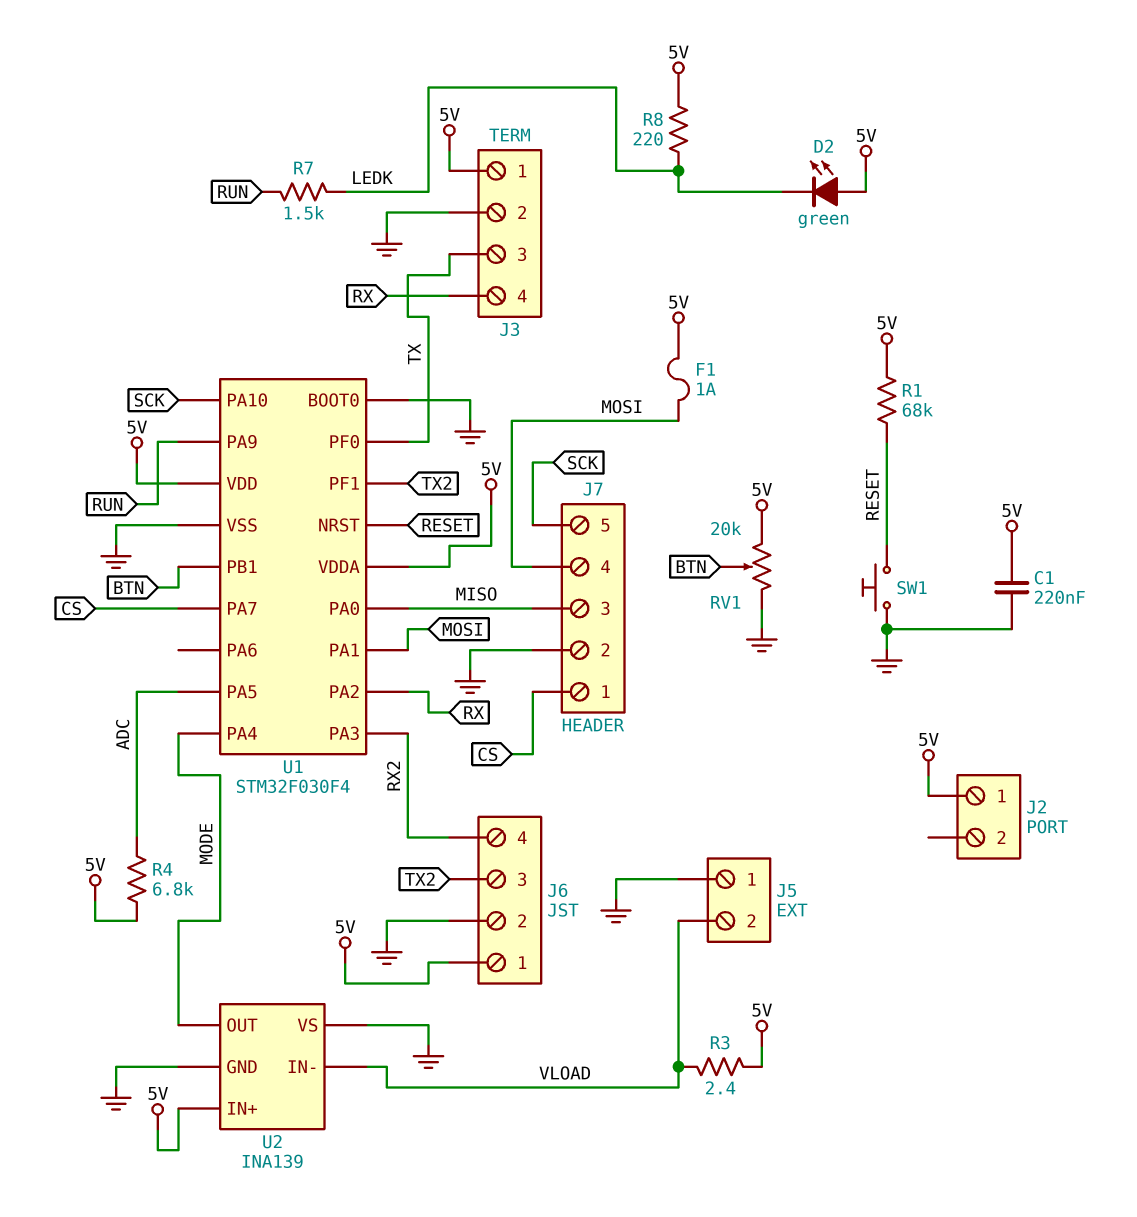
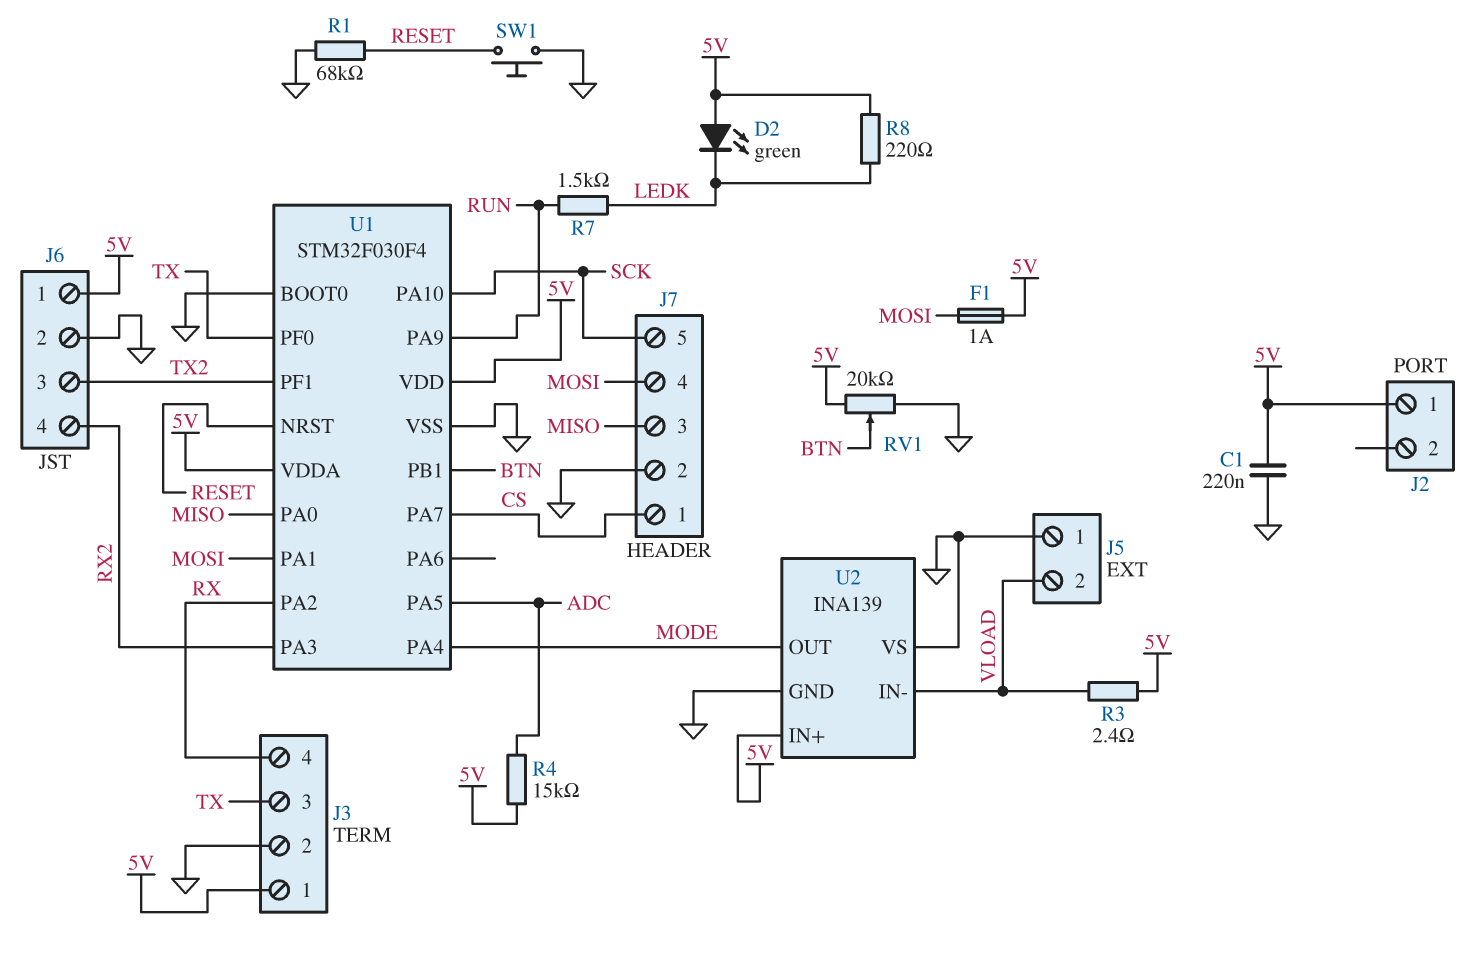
R1: 68k (5V, RESET) -> 68k (GND, RESET)
R4: 6.8k (5V, ADC) -> 15k (5V, ADC)

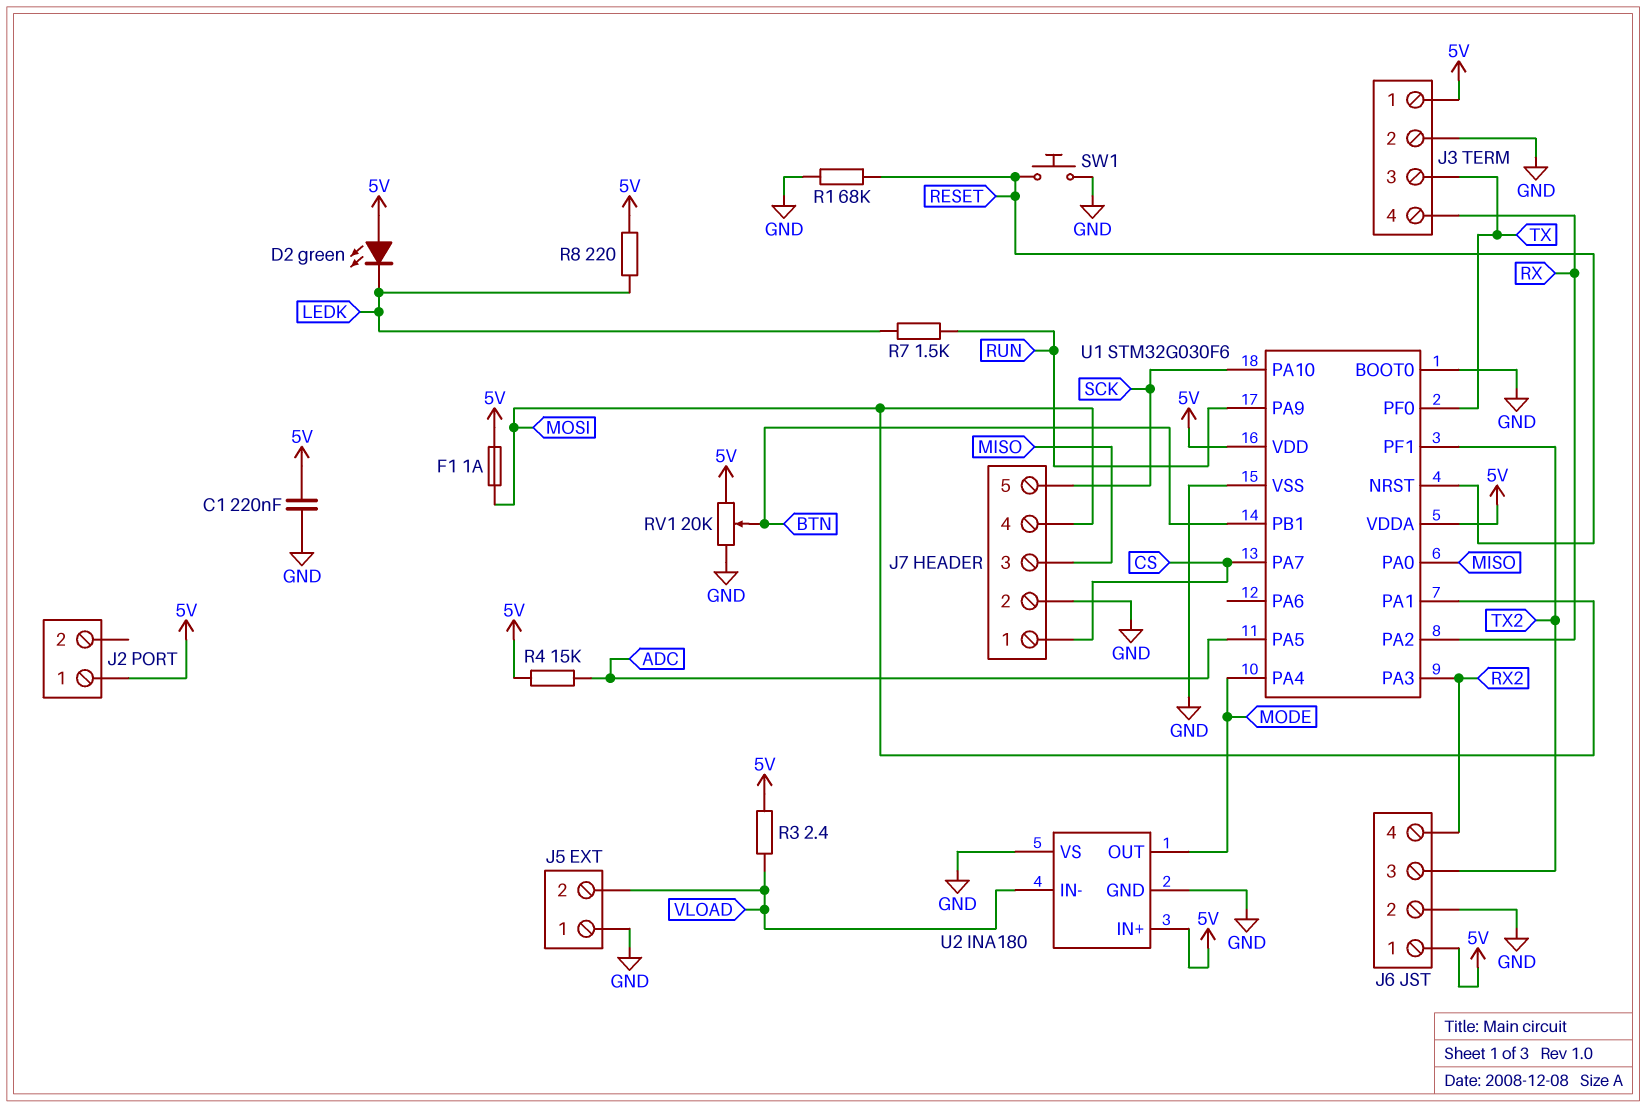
U1: STM32F030F4 -> STM32G030F6
U2: INA139 -> INA180

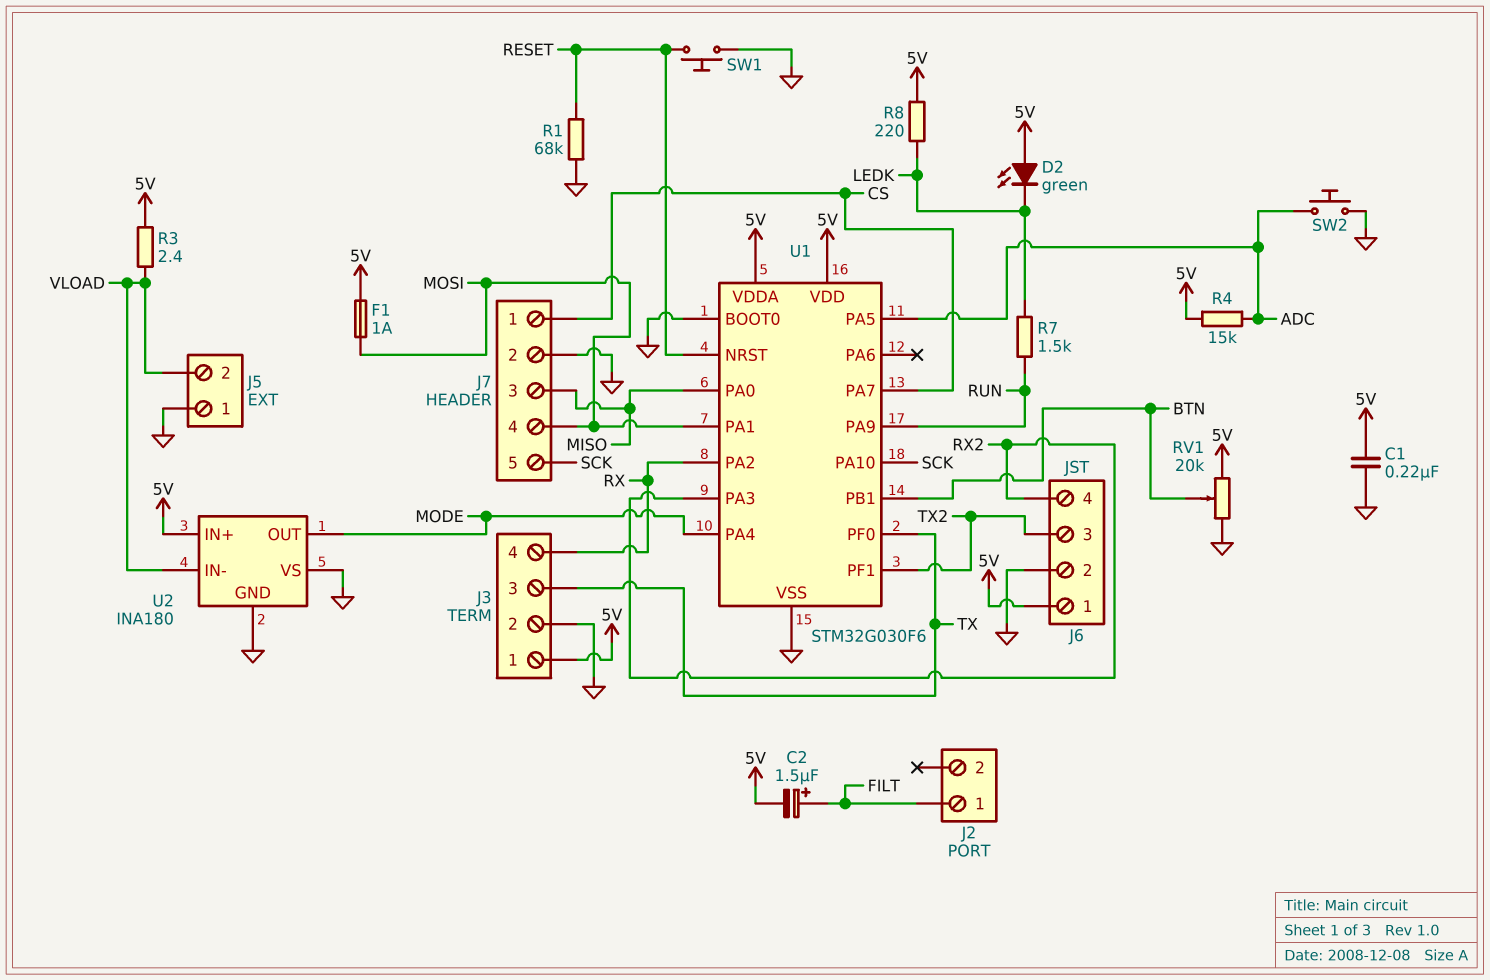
C2: none -> 1.5uF (plus FILT, minus 5V)
J2 pin 1: 5V -> FILT
SW2: none -> button (ADC, GND)

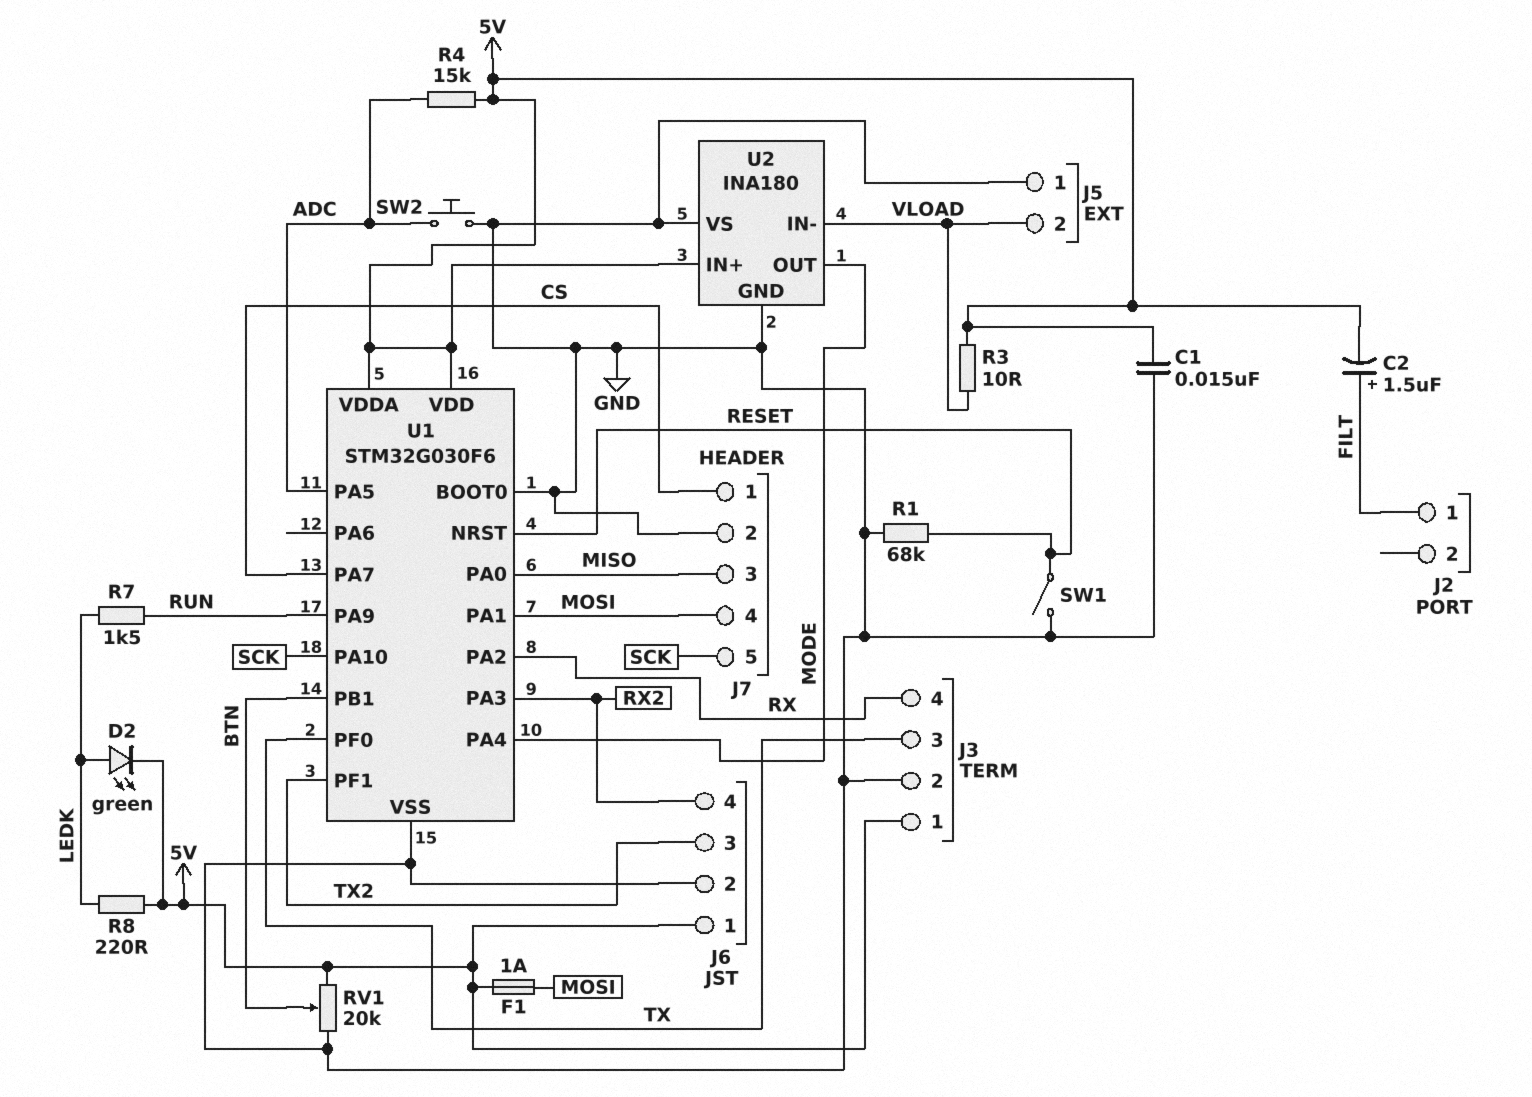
C1: 220nF (5V, GND) -> 15nF (5V, GND)
D2: LED green (A 5V, K LEDK) -> LED green (A LEDK, K 5V)
R3: 2.4 (5V, VLOAD) -> 10 (5V, VLOAD)
SW1: button (GND, RESET) -> switch (GND, RESET)

